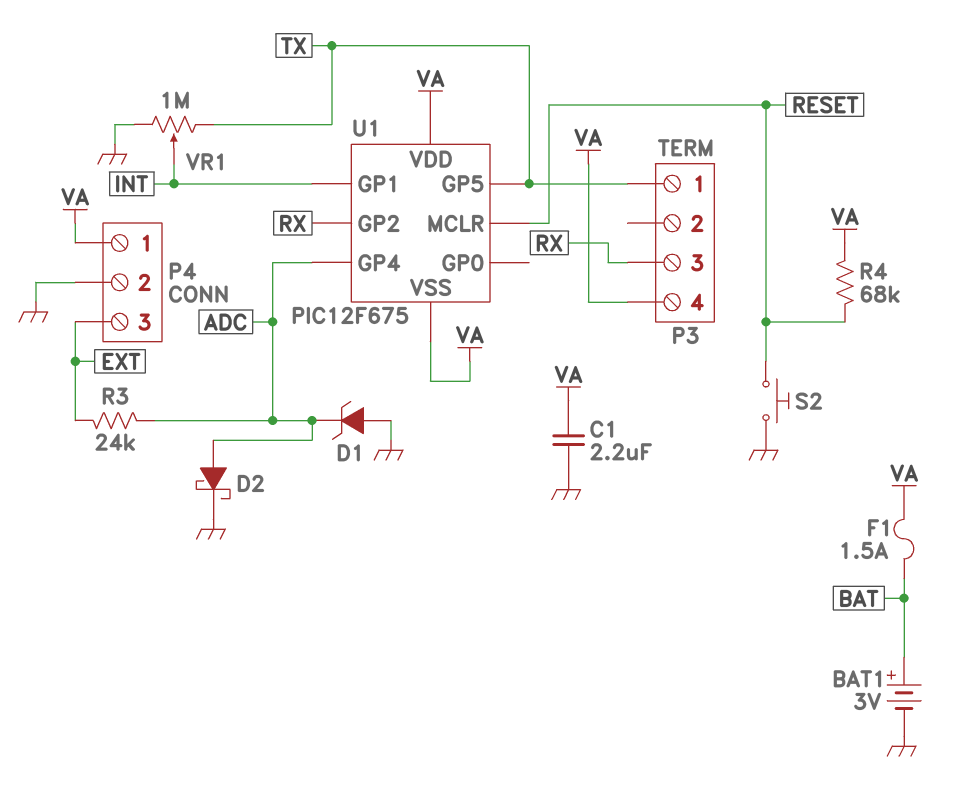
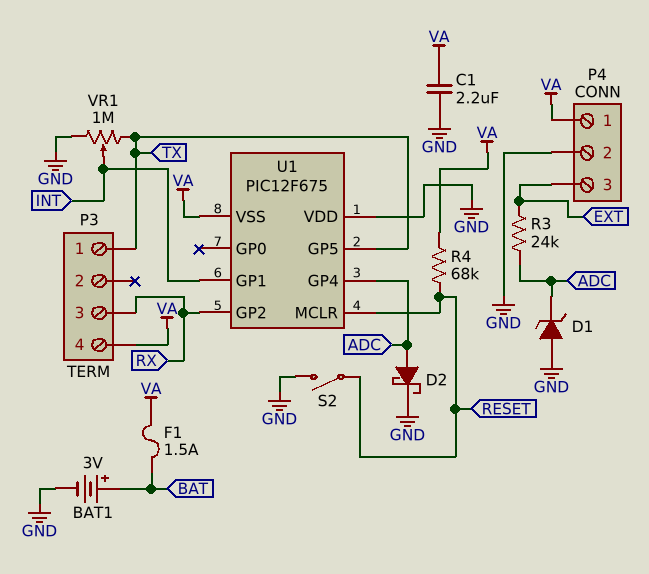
S2: button (GND, RESET) -> switch (GND, RESET)
U1 pin VDD: VA -> GND

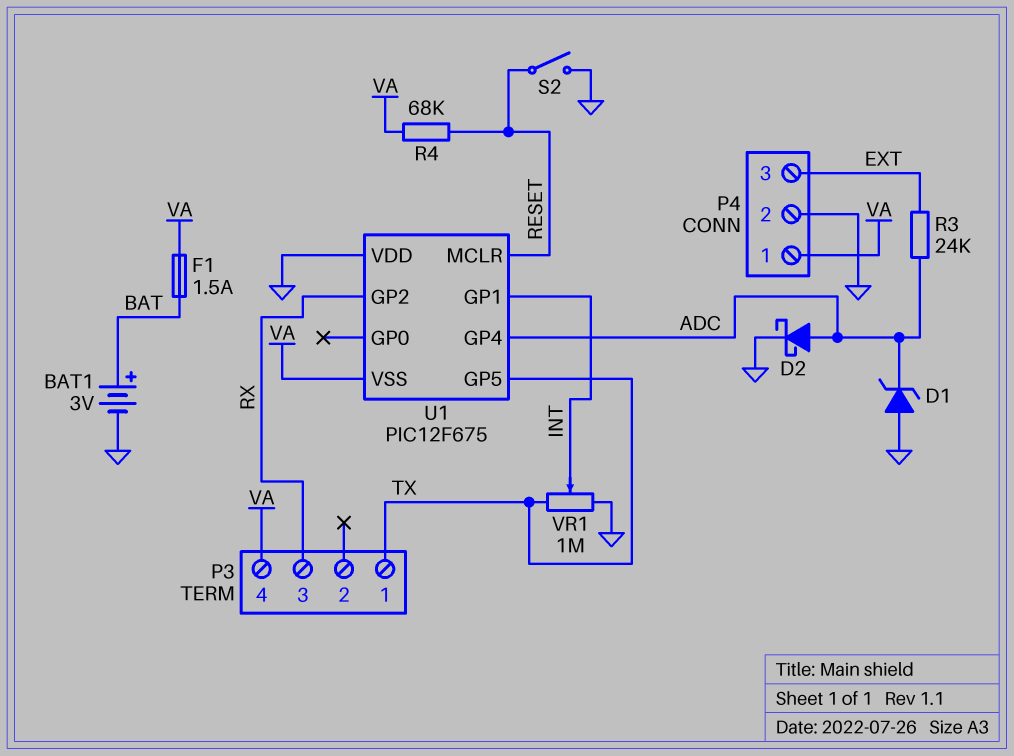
C1: 2.2uF (GND, VA) -> none

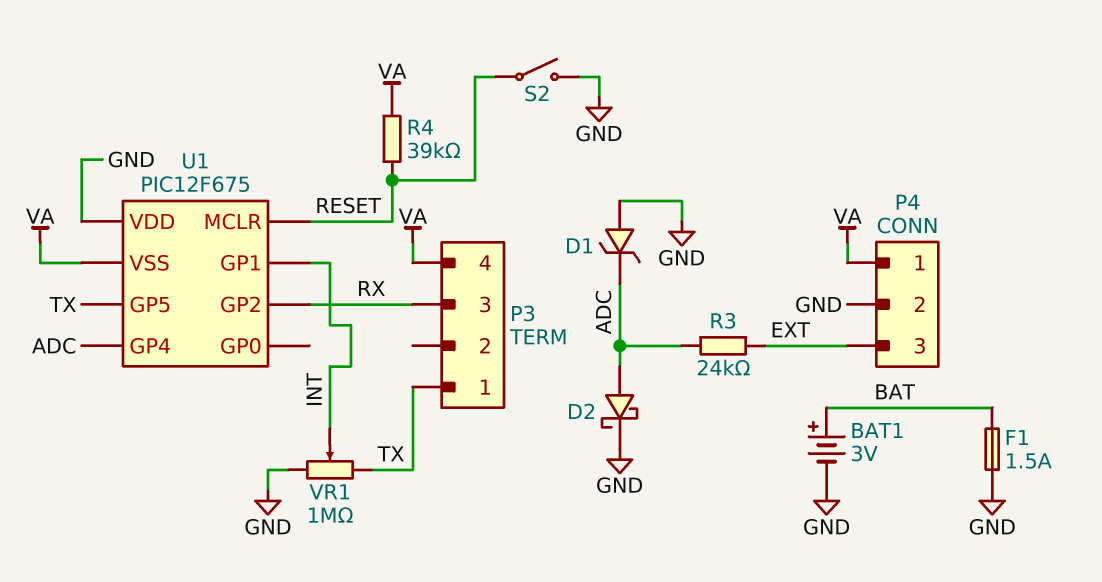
F1: 1.5A (BAT, VA) -> 1.5A (BAT, GND)
R4: 68k (RESET, VA) -> 39k (RESET, VA)

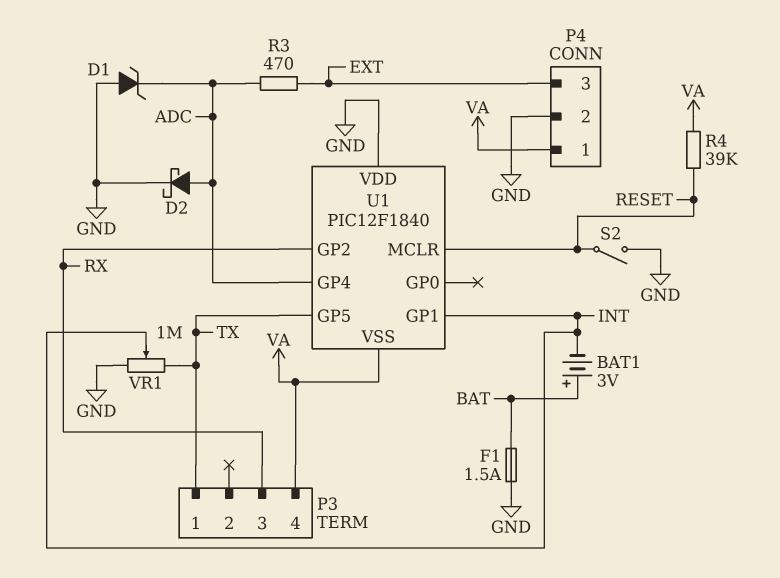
BAT1: 3V (plus BAT, minus GND) -> 3V (plus BAT, minus INT)
R3: 24k (ADC, EXT) -> 470 (ADC, EXT)
U1: PIC12F675 -> PIC12F1840

